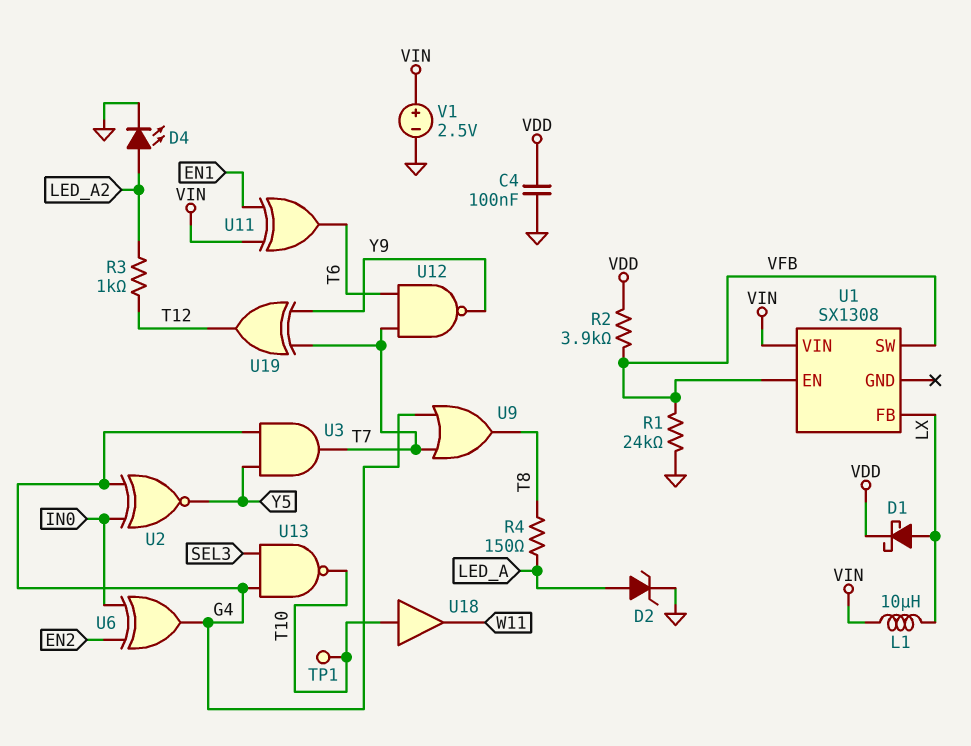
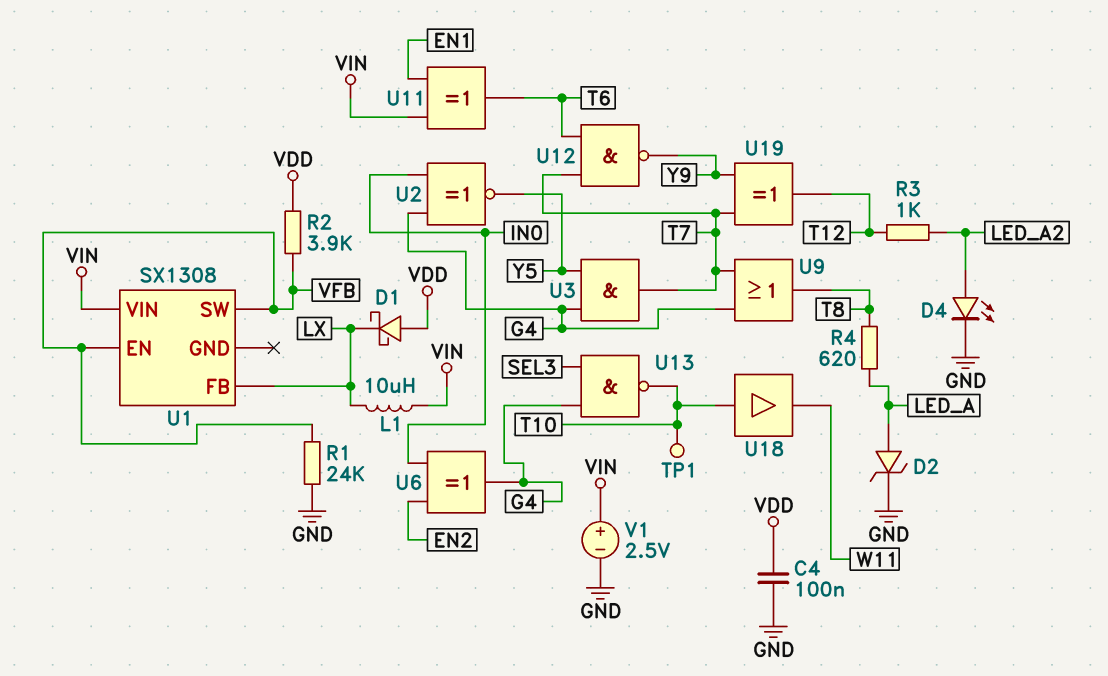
D1: schottky (A LX, K VDD) -> schottky (A VDD, K LX)
R4: 150 (LED_A, T8) -> 620 (LED_A, T8)

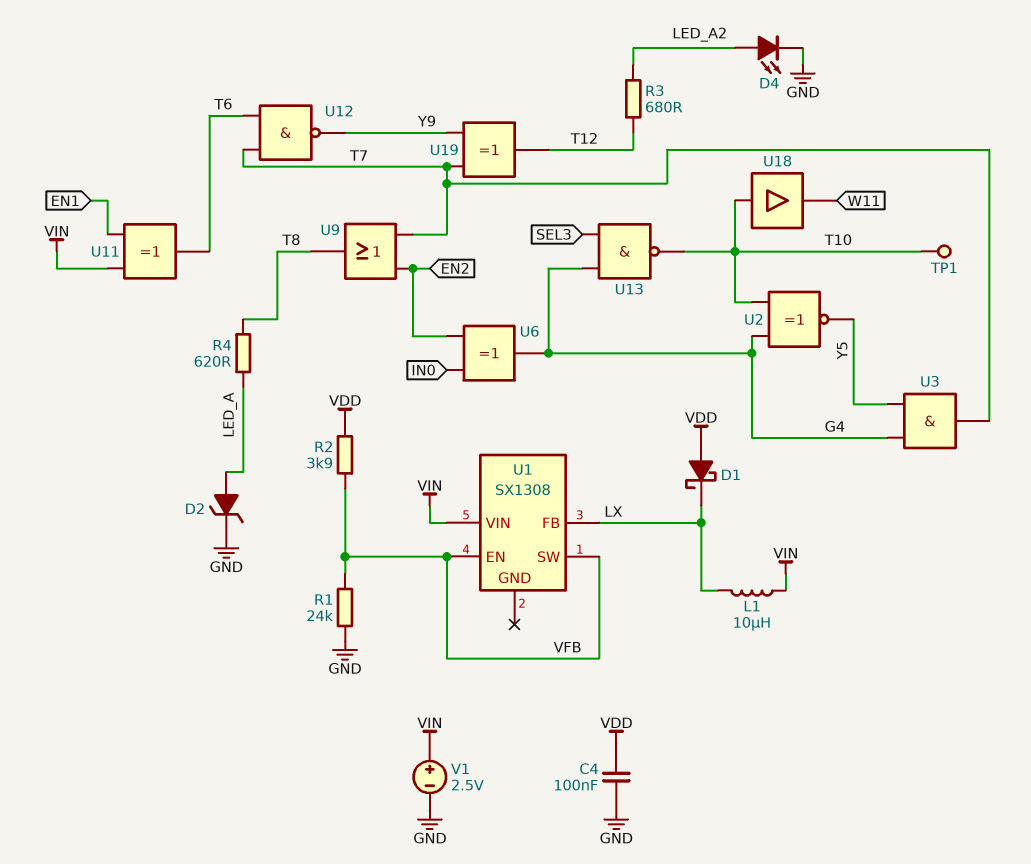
R3: 1k (LED_A2, T12) -> 680 (LED_A2, T12)
U2: XNOR (in G4, in IN0, out Y5) -> XNOR (in G4, in T10, out Y5)
U9: OR (in G4, in T7, out T8) -> OR (in EN2, in T7, out T8)

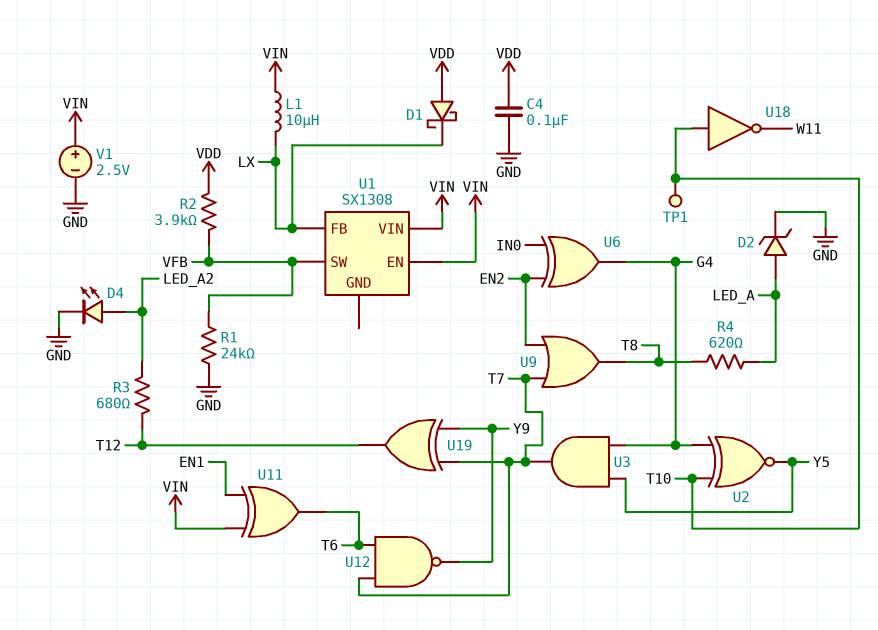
U1 pin EN: VFB -> VIN
U13: NAND (in G4, in SEL3, out T10) -> none
U18: buffer (in T10, out W11) -> NOT (in T10, out W11)

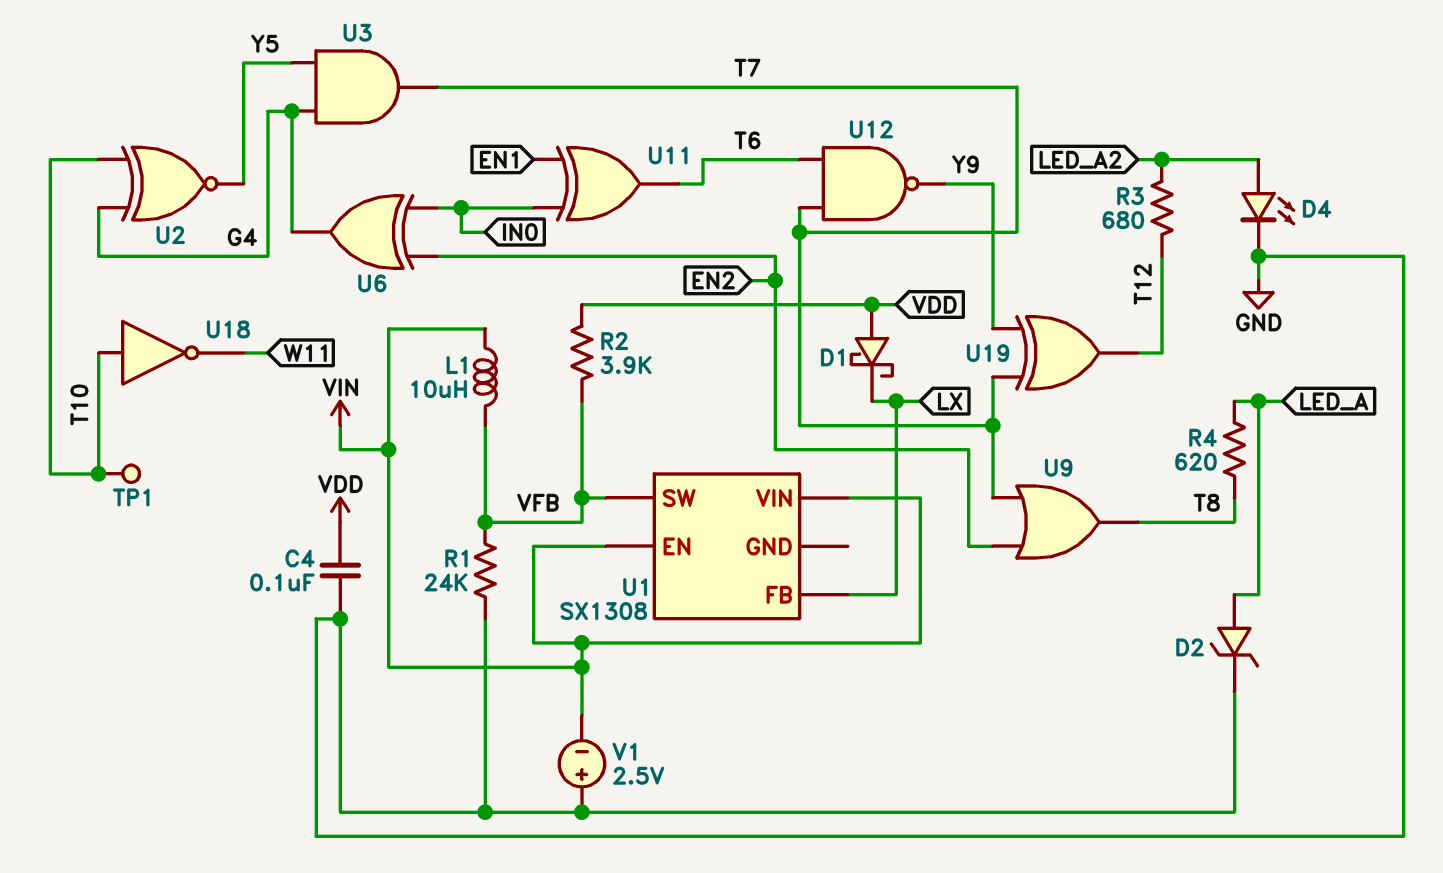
L1: 10uH (LX, VIN) -> 10uH (VFB, VIN)
U11: XOR (in EN1, in VIN, out T6) -> XOR (in EN1, in IN0, out T6)
V1: 2.5V (plus VIN, minus GND) -> 2.5V (plus GND, minus VIN)

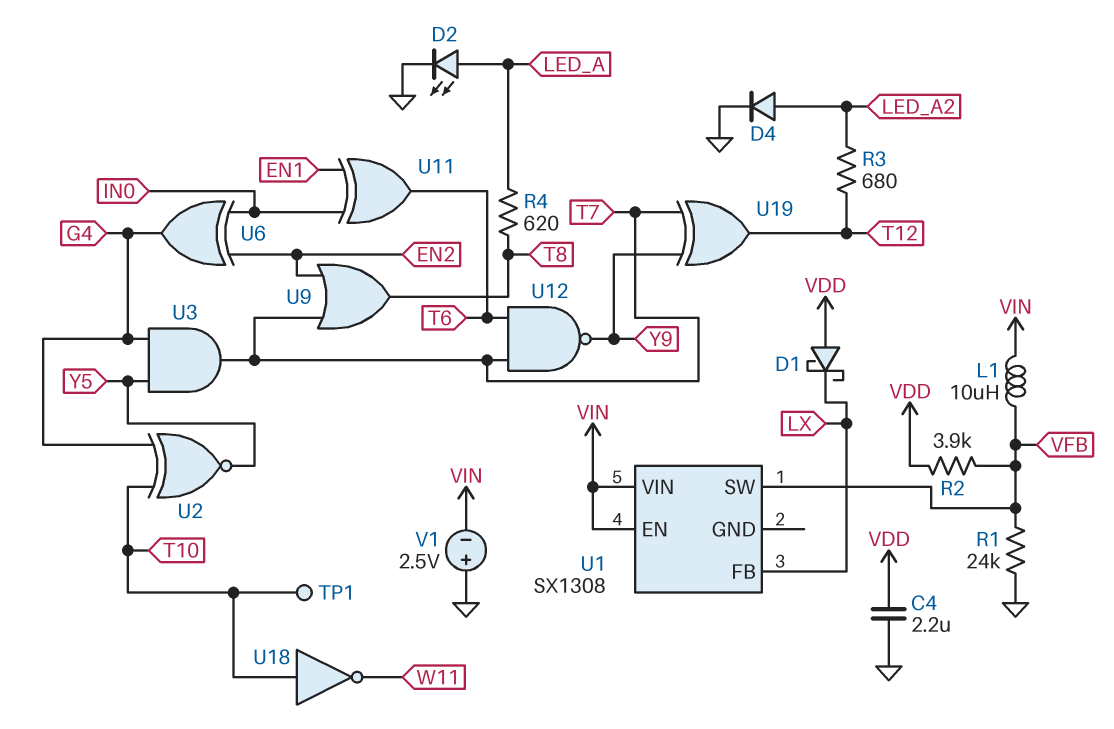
C4: 100nF (GND, VDD) -> 2.2uF (GND, VDD)
D2: zener (A LED_A, K GND) -> LED (A LED_A, K GND)
D4: LED (A LED_A2, K GND) -> diode (A LED_A2, K GND)

